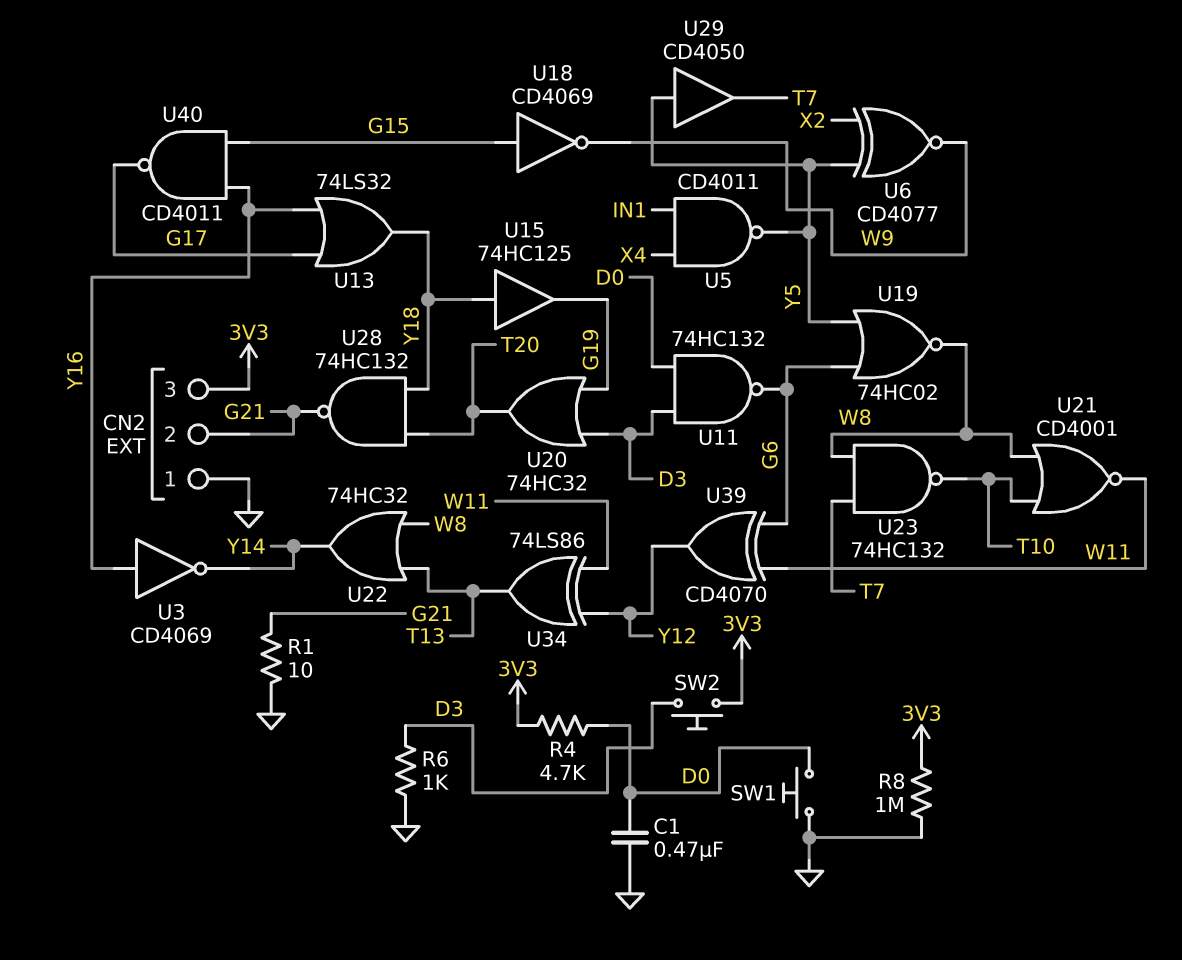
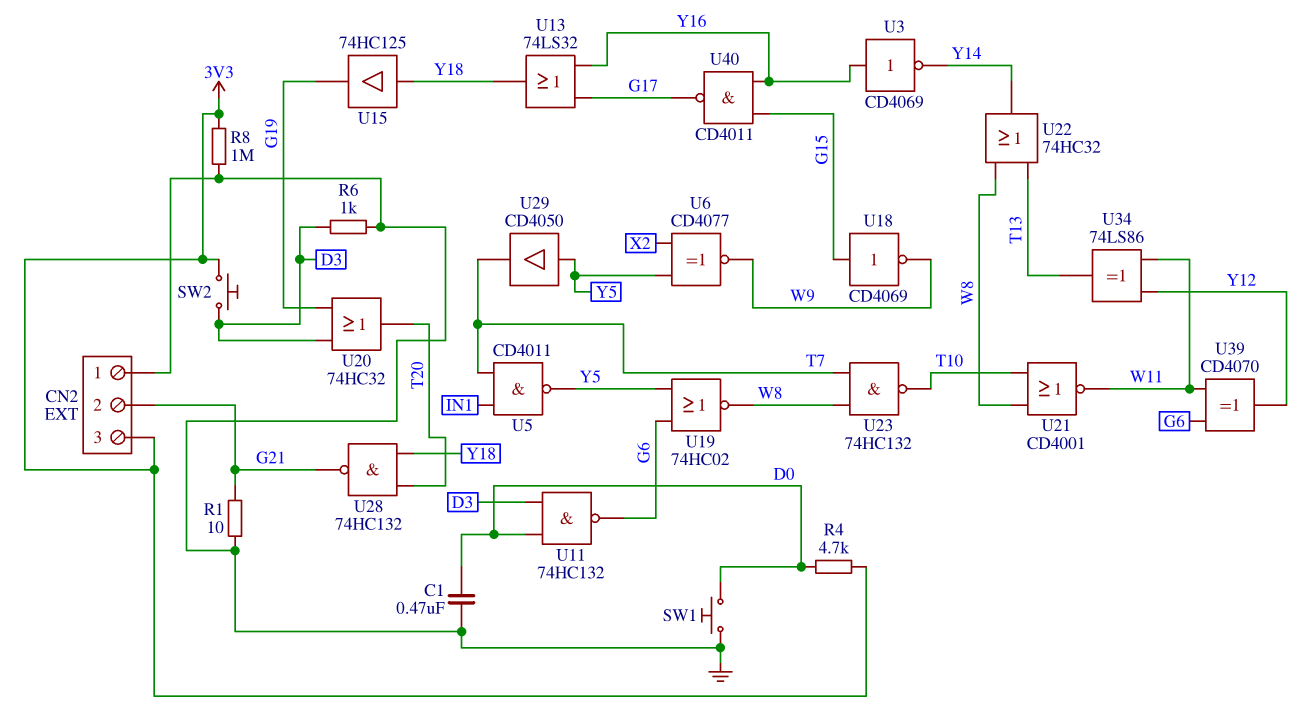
U5: NAND CD4011 (in IN1, in X4, out Y5) -> NAND CD4011 (in IN1, in T7, out Y5)

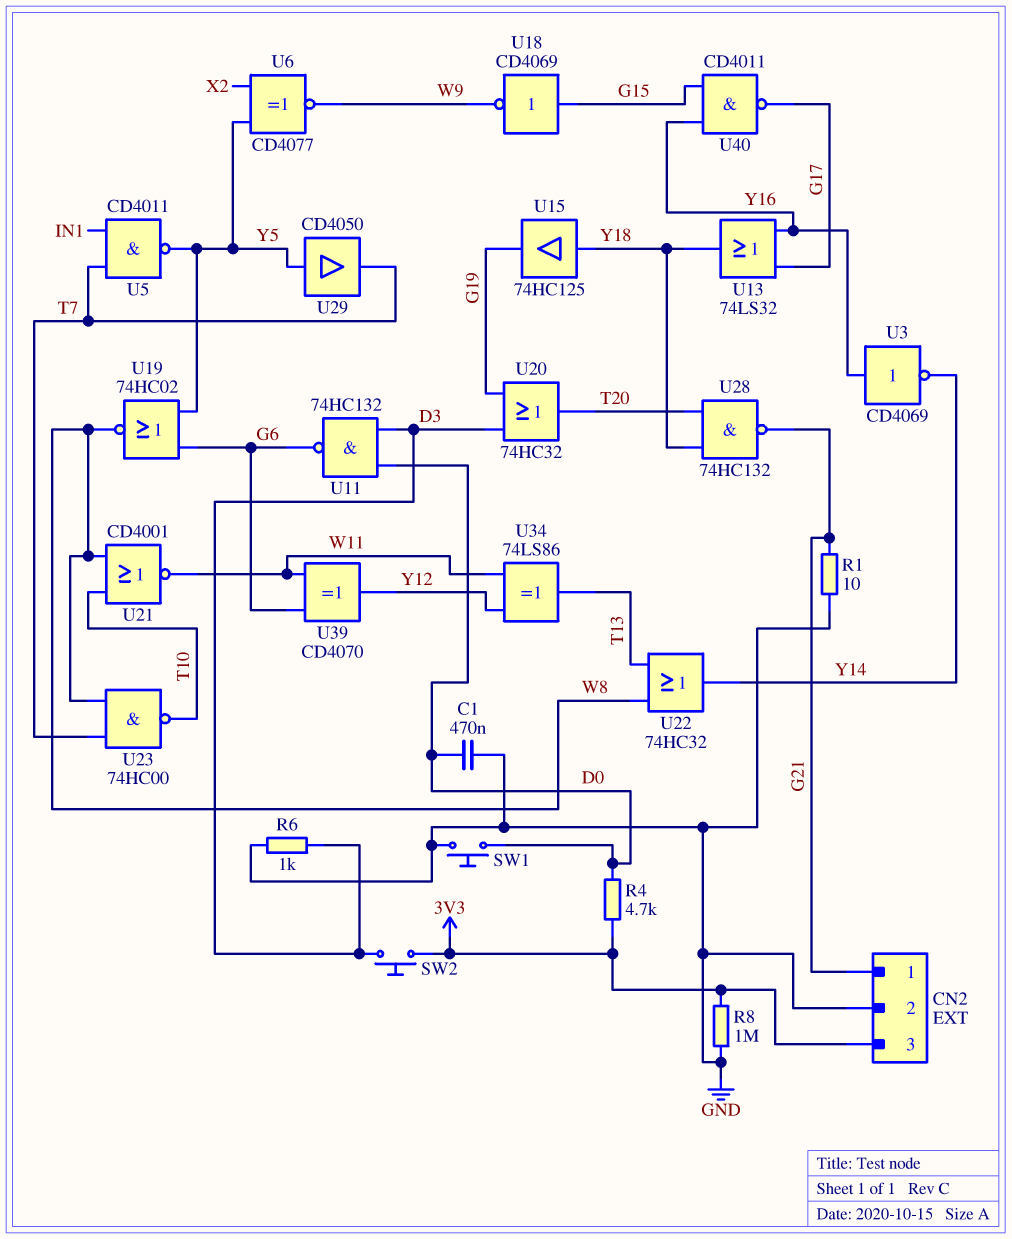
CN2 pin 1: GND -> G21
CN2 pin 2: G21 -> GND
U23: NAND 74HC132 (in T7, in W8, out T10) -> NAND 74HC00 (in T7, in W8, out T10)

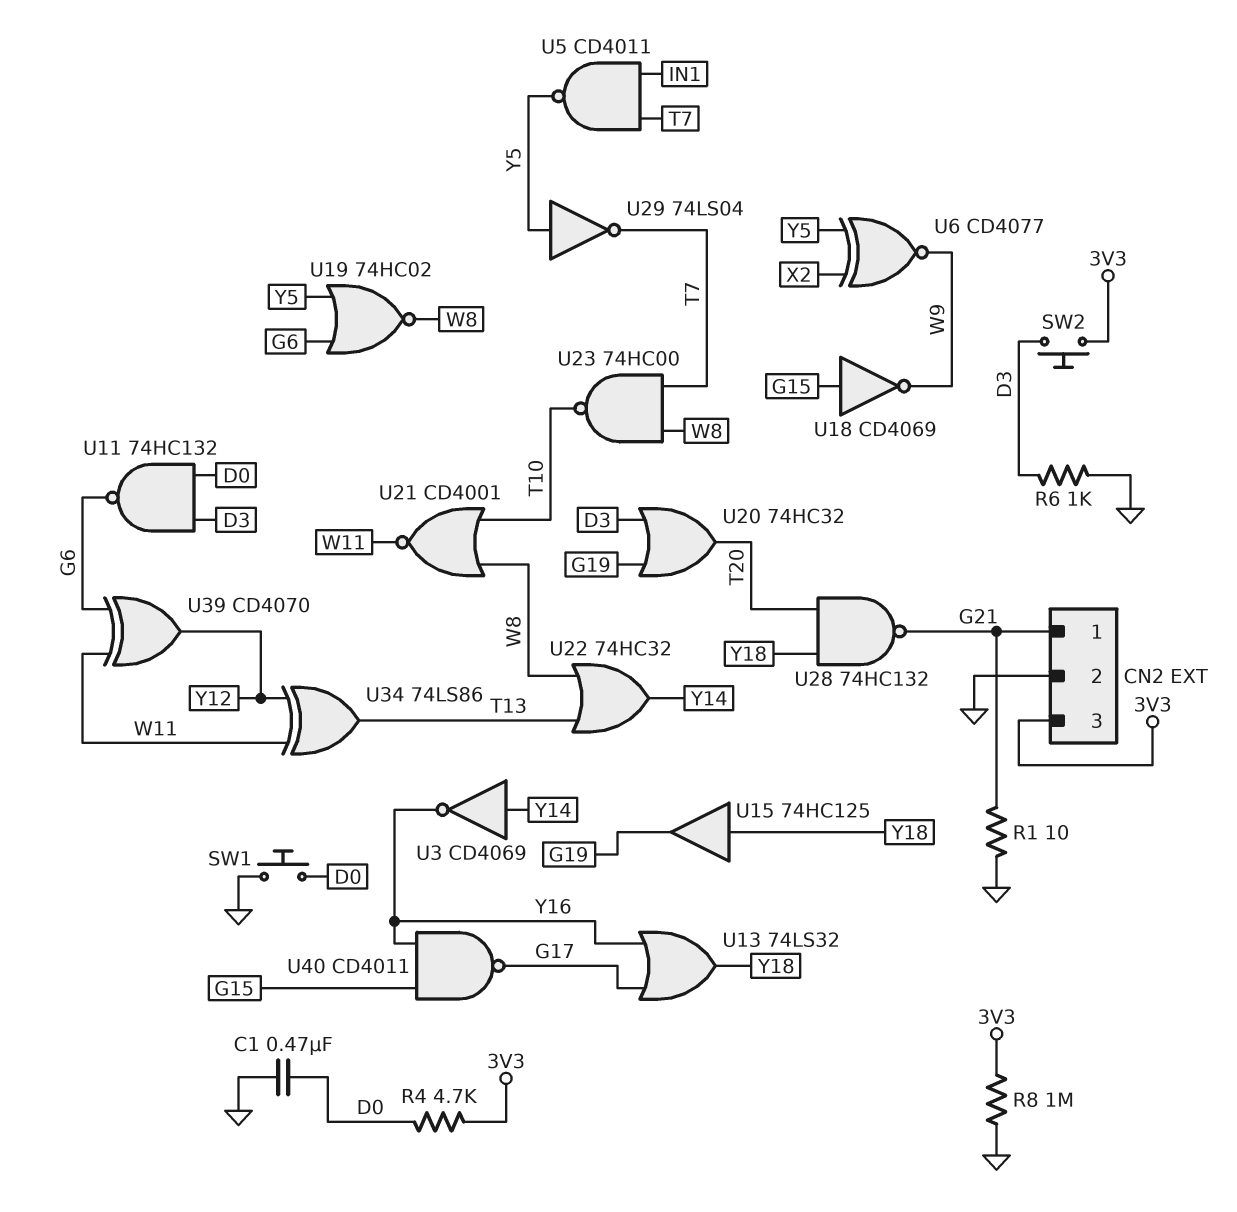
U3: NOT CD4069 (in Y16, out Y14) -> NOT CD4069 (in Y14, out Y16)
U29: buffer CD4050 (in Y5, out T7) -> NOT 74LS04 (in Y5, out T7)

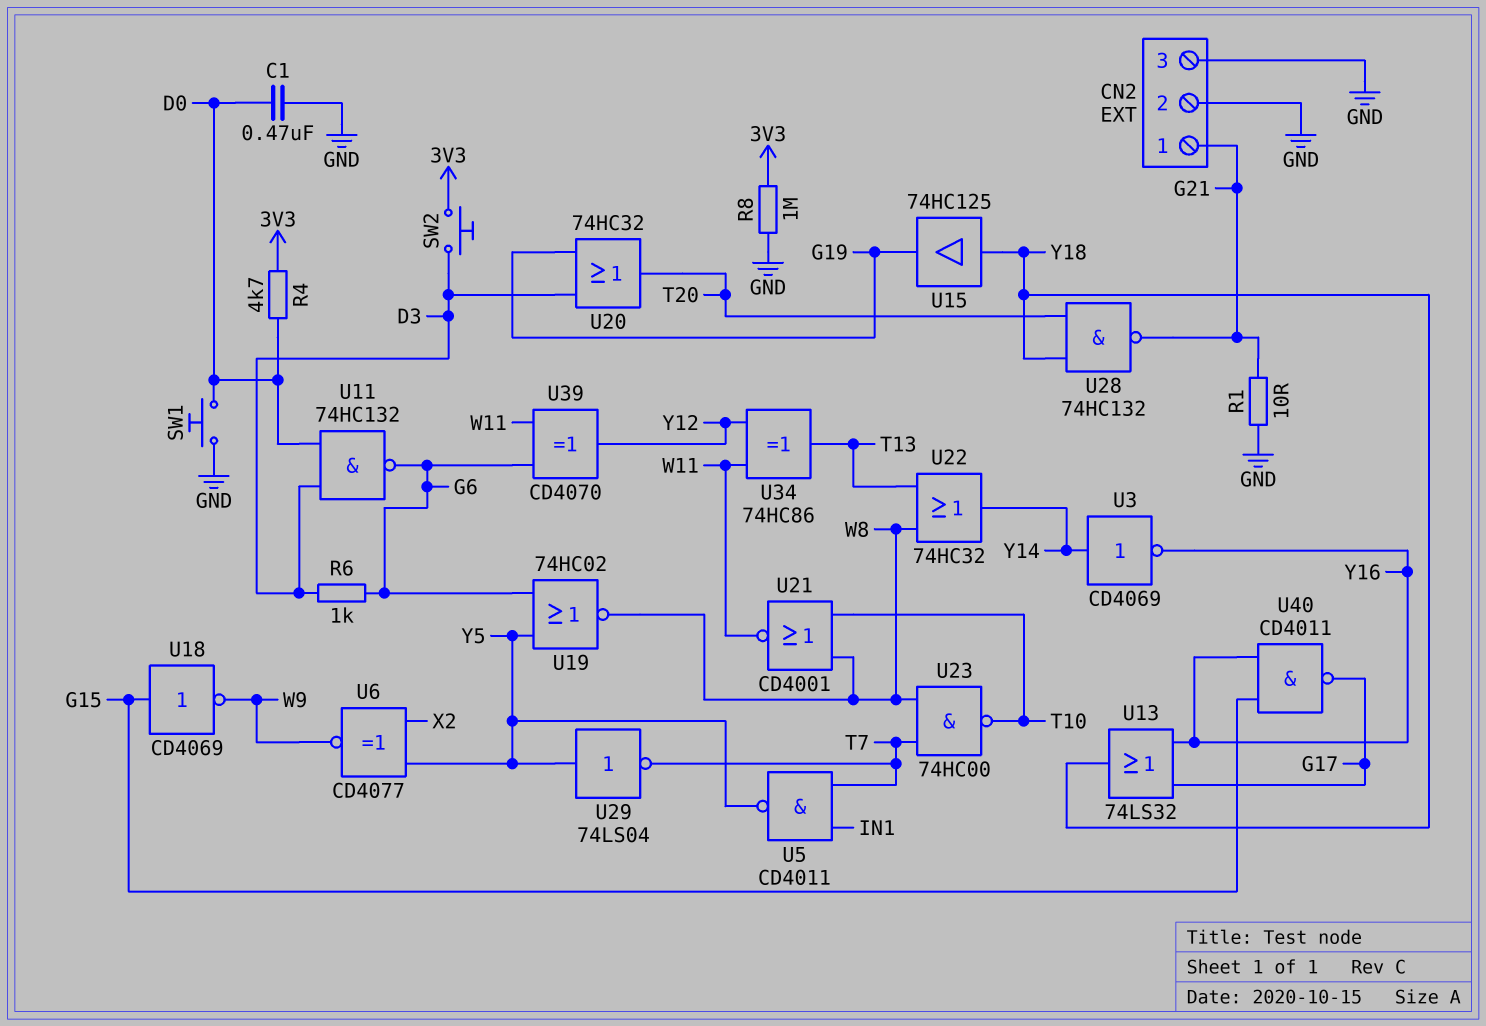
CN2 pin 3: 3V3 -> GND
R6: 1k (D3, GND) -> 1k (D3, G6)
U34: XOR 74LS86 (in W11, in Y12, out T13) -> XOR 74HC86 (in W11, in Y12, out T13)

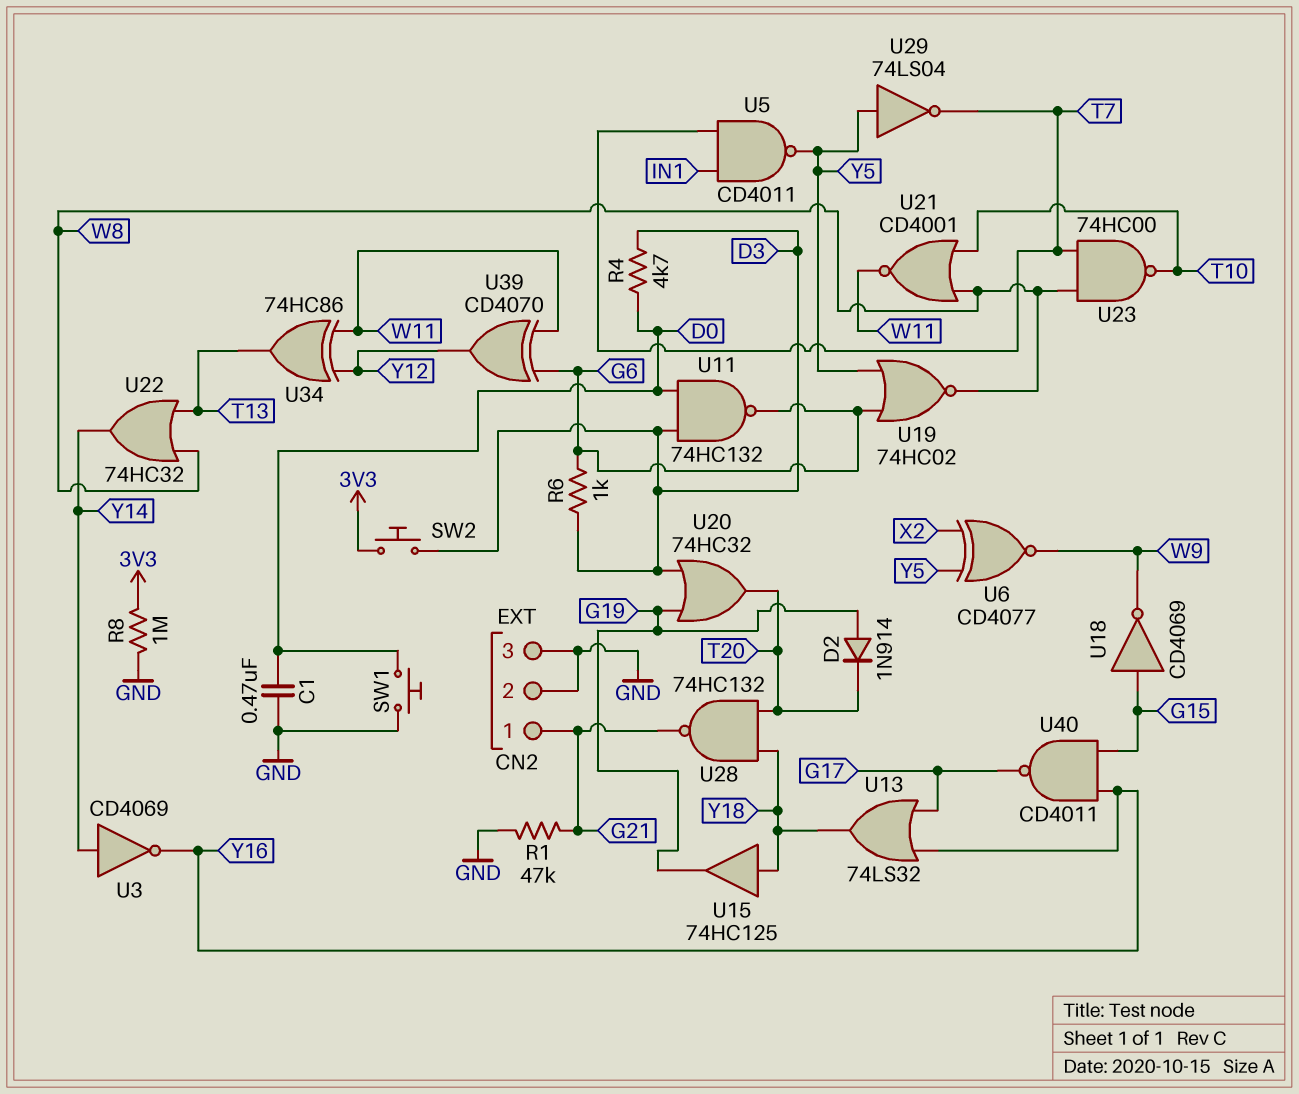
D2: none -> diode 1N914 (A G19, K T20)
R1: 10 (G21, GND) -> 47k (G21, GND)
R4: 4.7k (3V3, D0) -> 4.7k (D0, D3)

